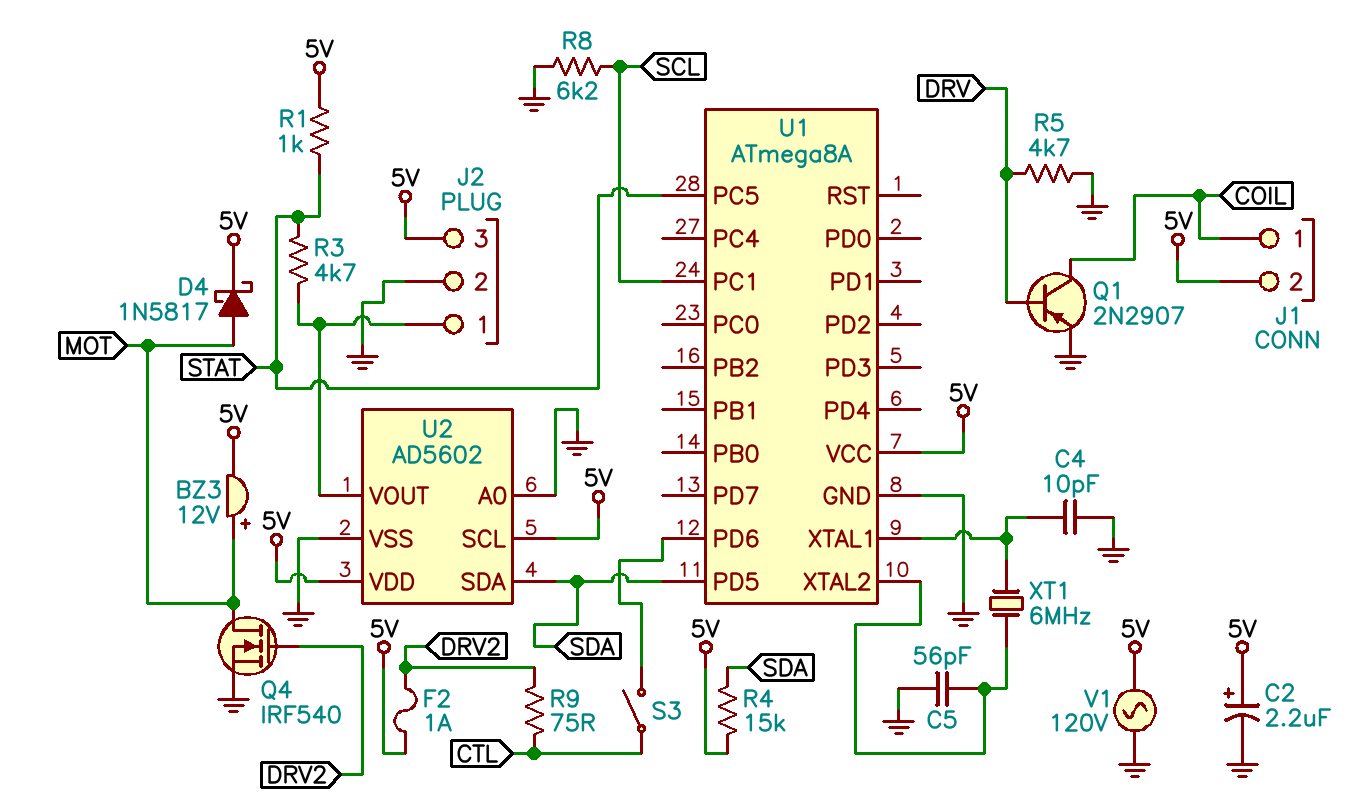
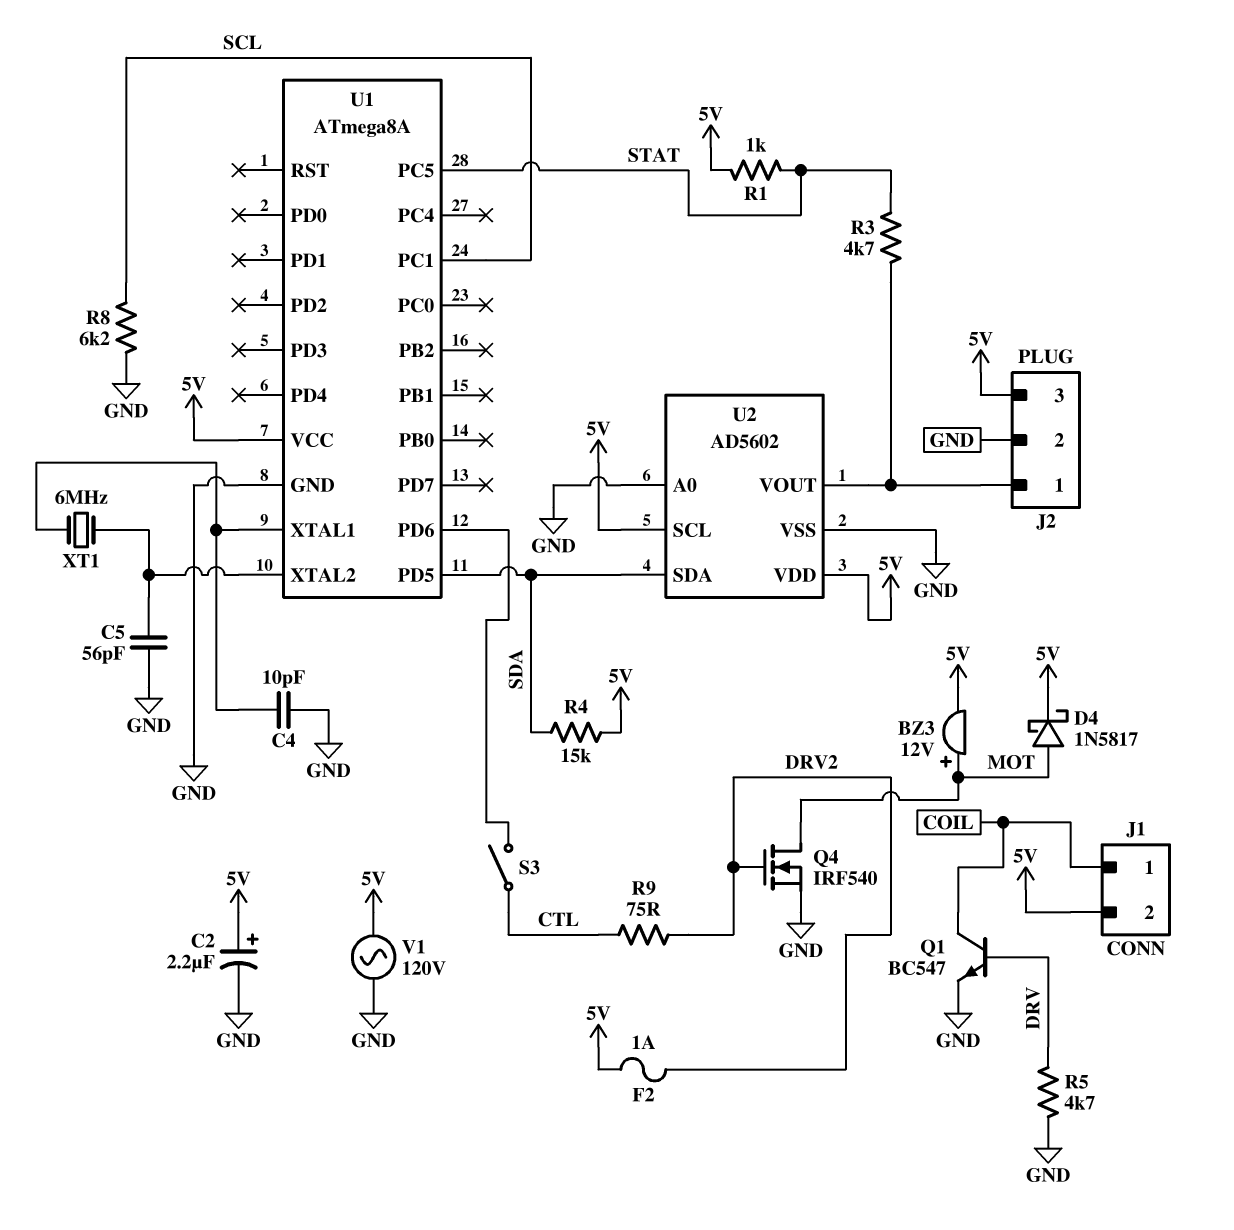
Q1: PNP 2N2907 (B DRV, C COIL, E GND) -> NPN BC547 (B DRV, C COIL, E GND)

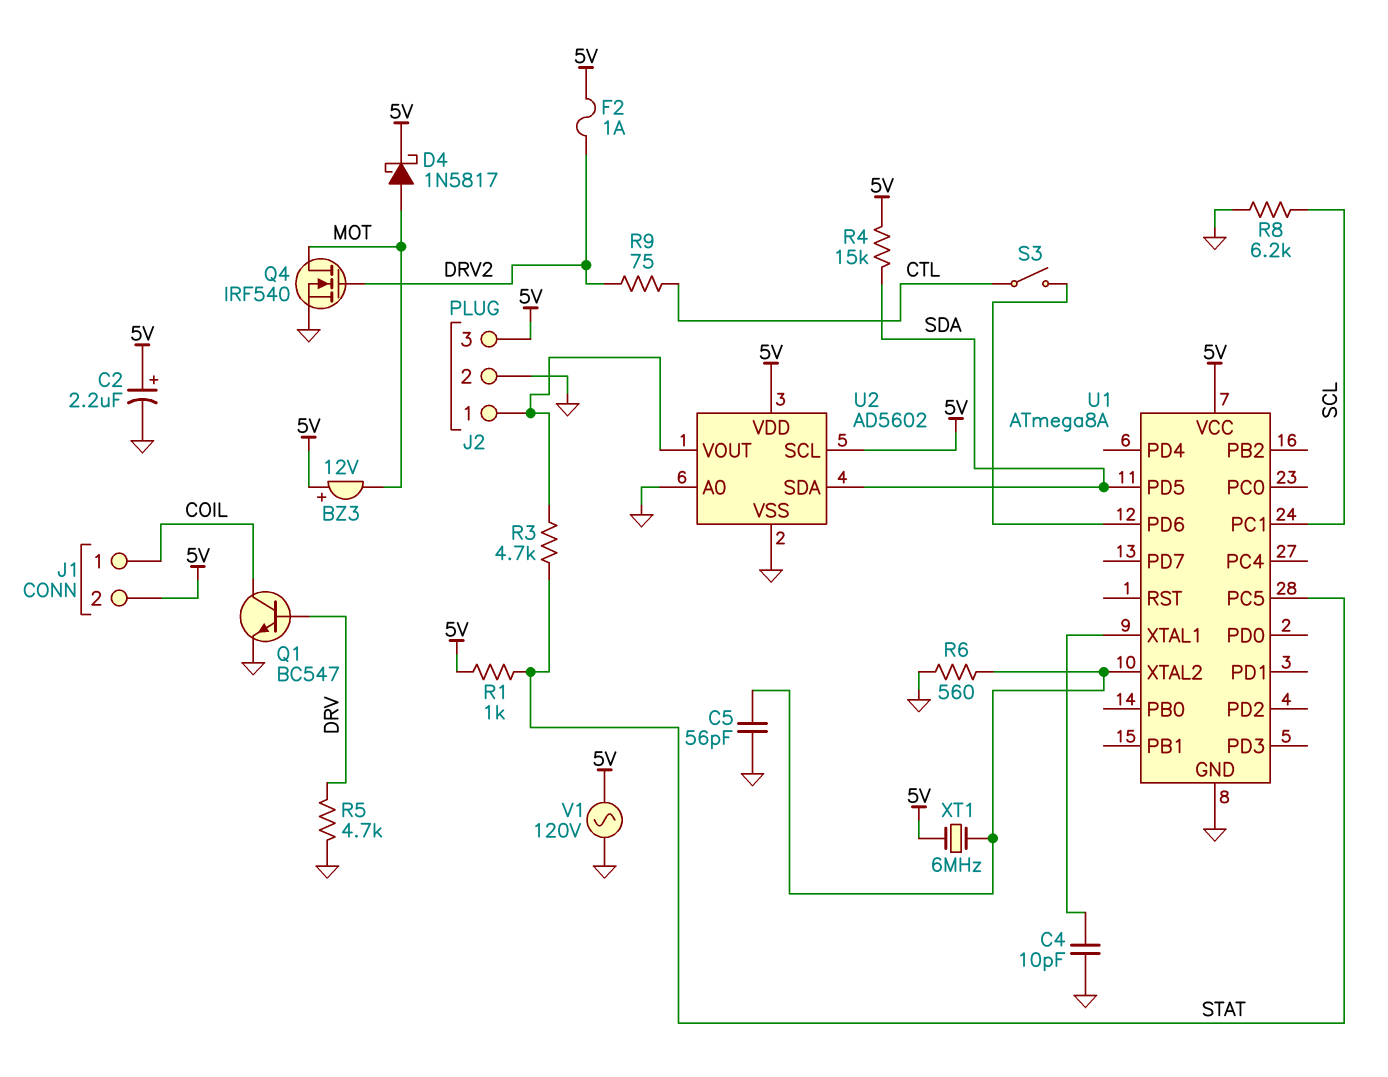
BZ3: buzzer 12V (plus MOT, minus 5V) -> buzzer 12V (plus 5V, minus MOT)
R6: none -> 560 (GND, U1/XTAL2)
XT1: 6MHz (U1/XTAL1, U1/XTAL2) -> 6MHz (5V, U1/XTAL2)

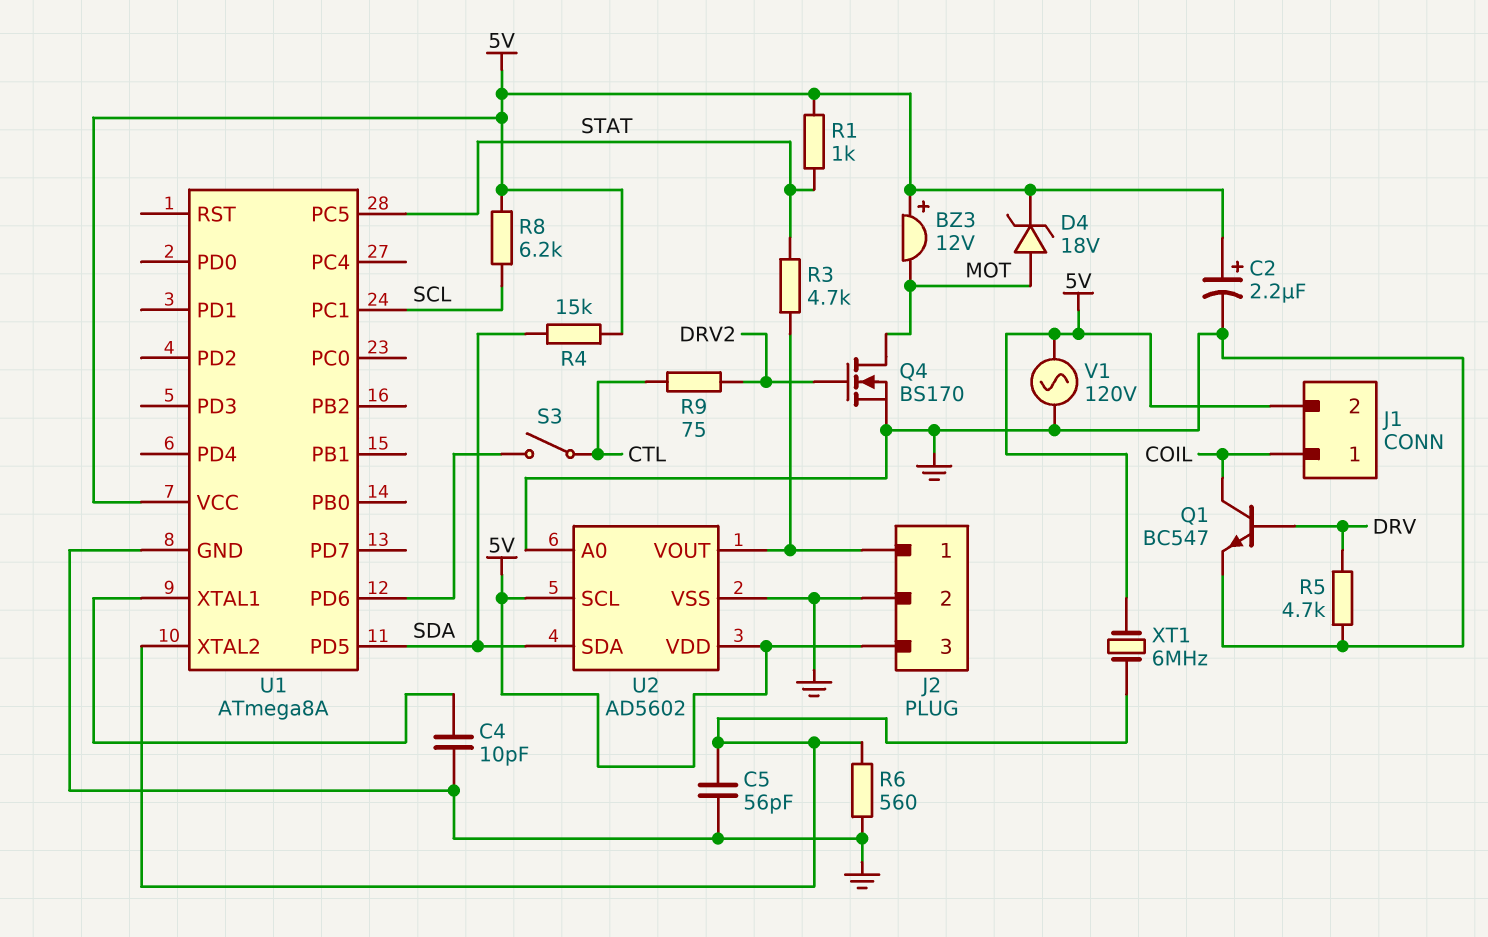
D4: schottky 1N5817 (A MOT, K 5V) -> zener 18V (A MOT, K 5V)
F2: 1A (5V, DRV2) -> none
Q4: NMOS IRF540 (G DRV2, D MOT, S GND) -> NMOS BS170 (G DRV2, D MOT, S GND)
R8: 6.2k (GND, SCL) -> 6.2k (5V, SCL)

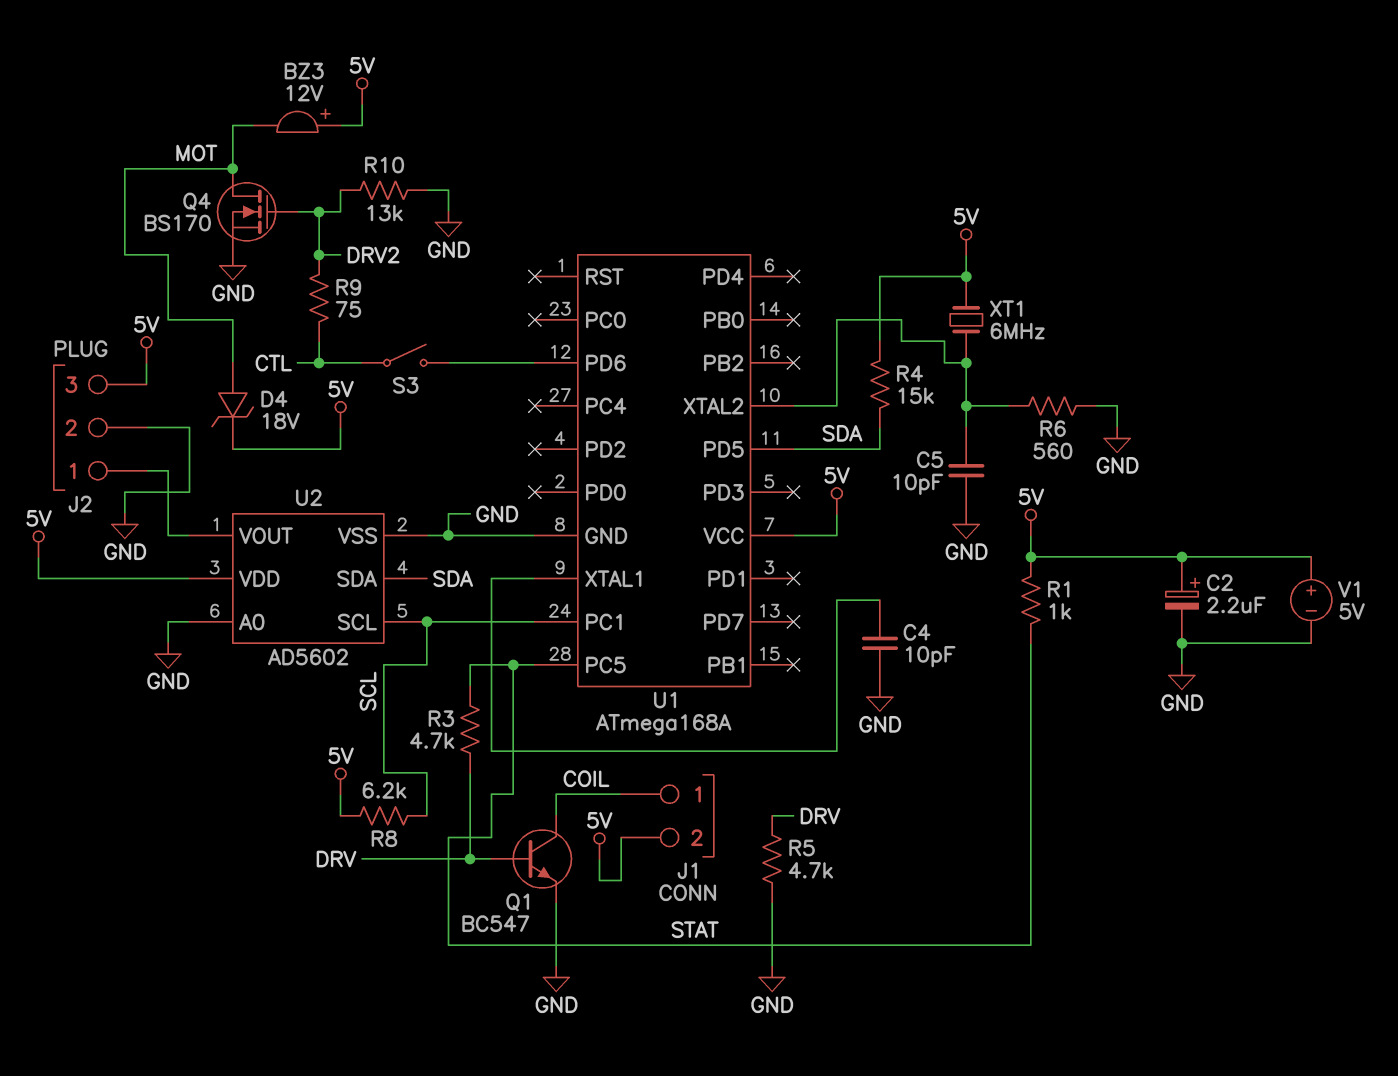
C5: 56pF (GND, U1/XTAL2) -> 10pF (GND, U1/XTAL2)
R3: 4.7k (J2/1, STAT) -> 4.7k (DRV, STAT)
R10: none -> 13k (DRV2, GND)
U1: ATmega8A -> ATmega168A
U2 pin SCL: 5V -> SCL
V1: AC 120V (5V, GND) -> 5V (plus 5V, minus GND)

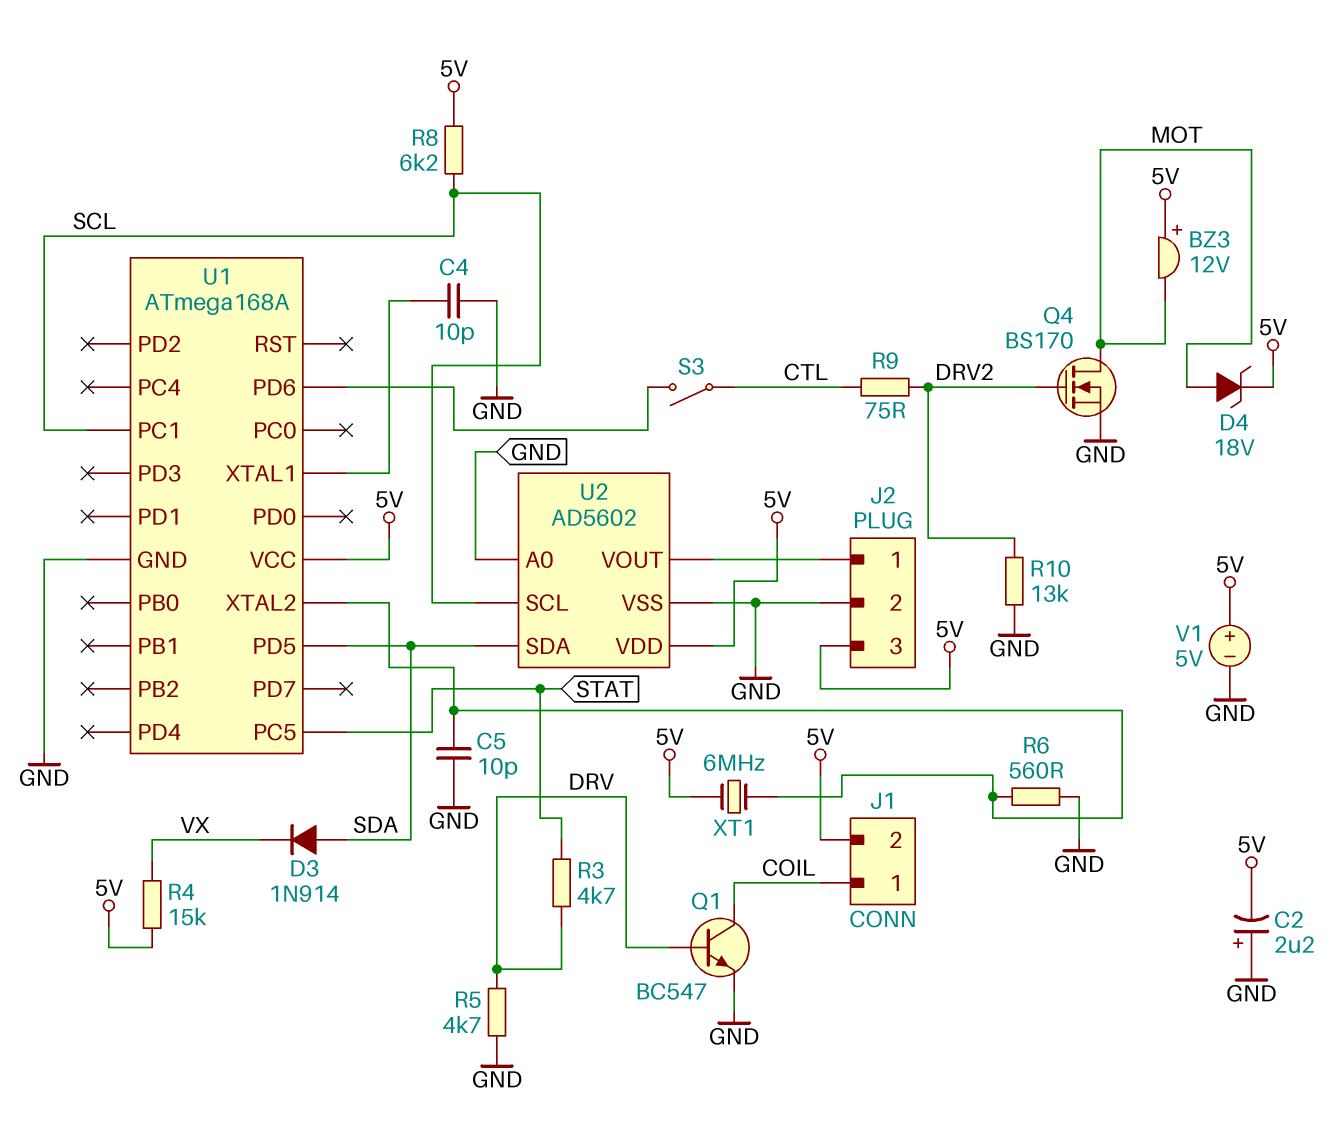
C2: 2.2uF (plus 5V, minus GND) -> 2.2uF (plus GND, minus 5V)
D3: none -> diode 1N914 (A SDA, K VX)
R1: 1k (5V, STAT) -> none
R4: 15k (5V, SDA) -> 15k (5V, VX)

